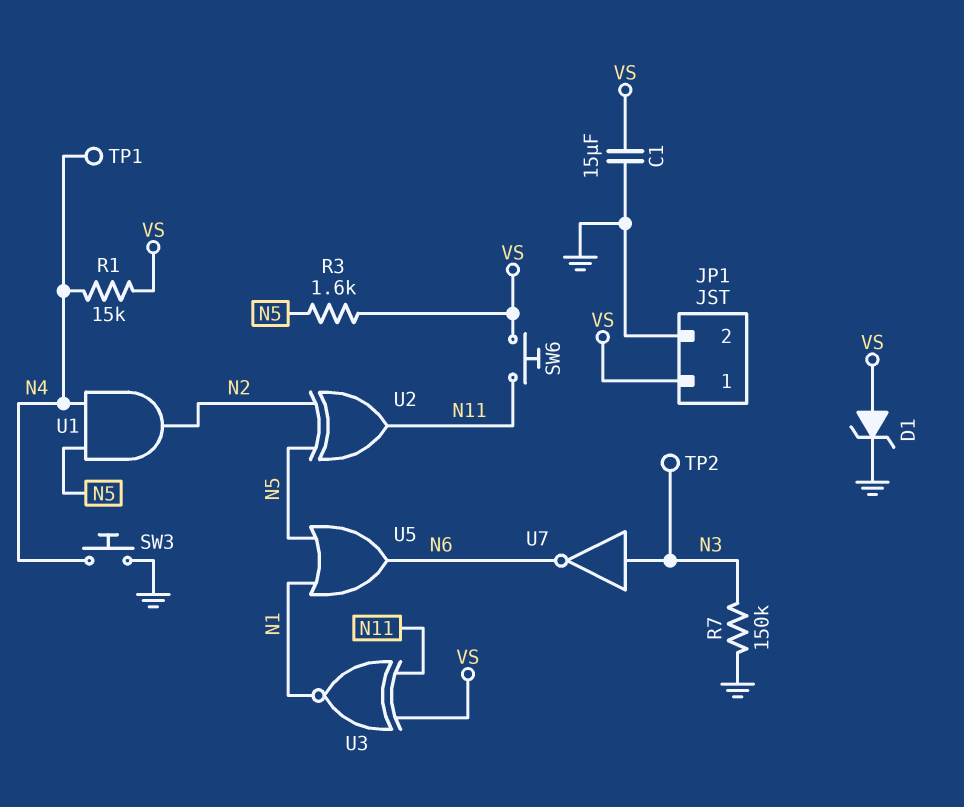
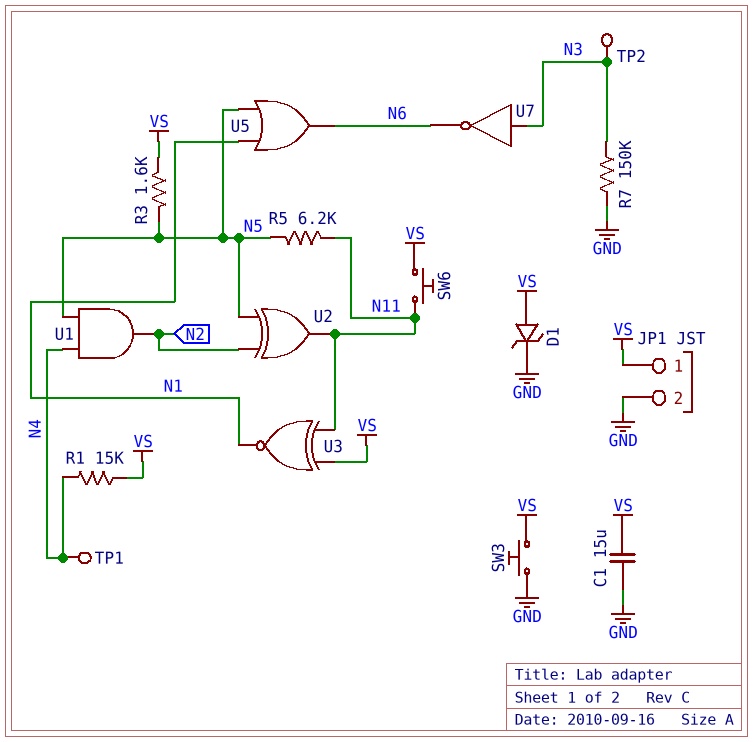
R5: none -> 6.2k (N5, N11)
SW3: button (GND, N4) -> button (GND, VS)

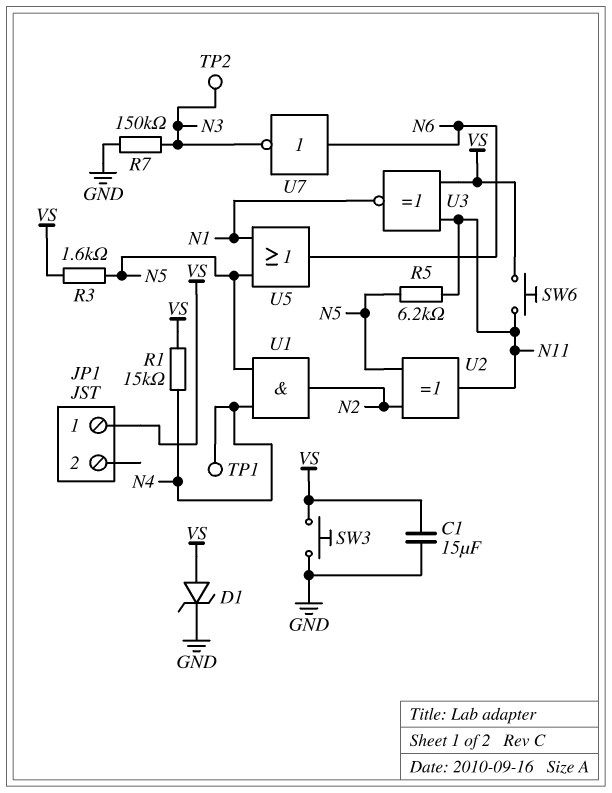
JP1 pin 2: GND -> none
U7: NOT (in N3, out N6) -> NOT (in N6, out N3)

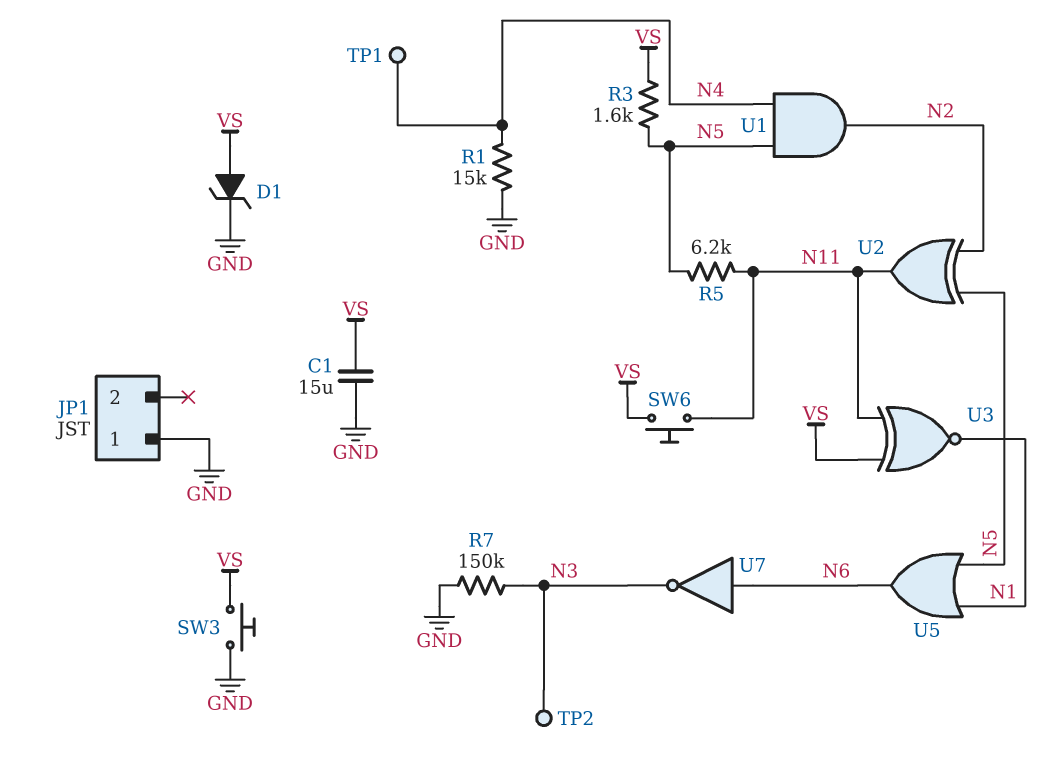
JP1 pin 1: VS -> GND
R1: 15k (N4, VS) -> 15k (GND, N4)

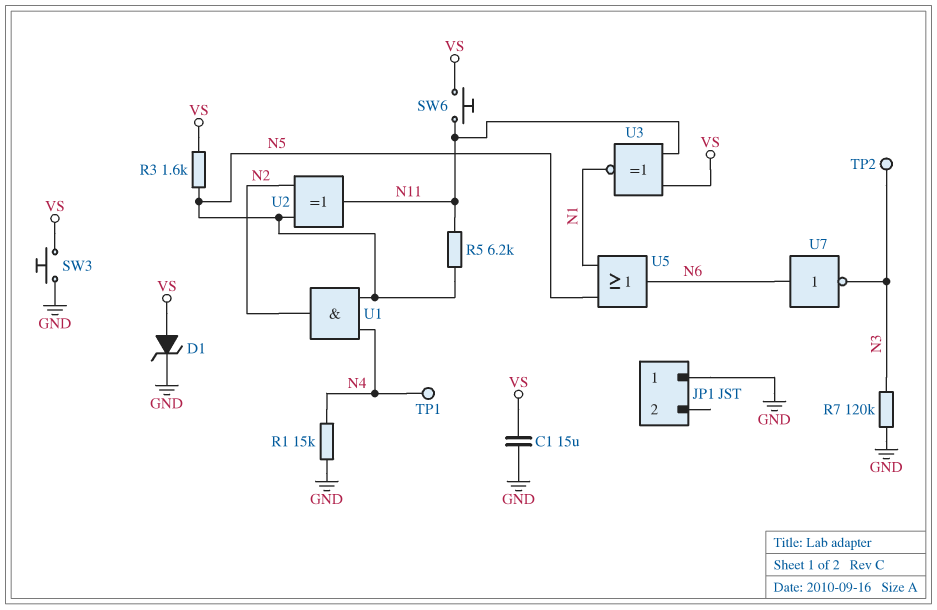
R7: 150k (GND, N3) -> 120k (GND, N3)

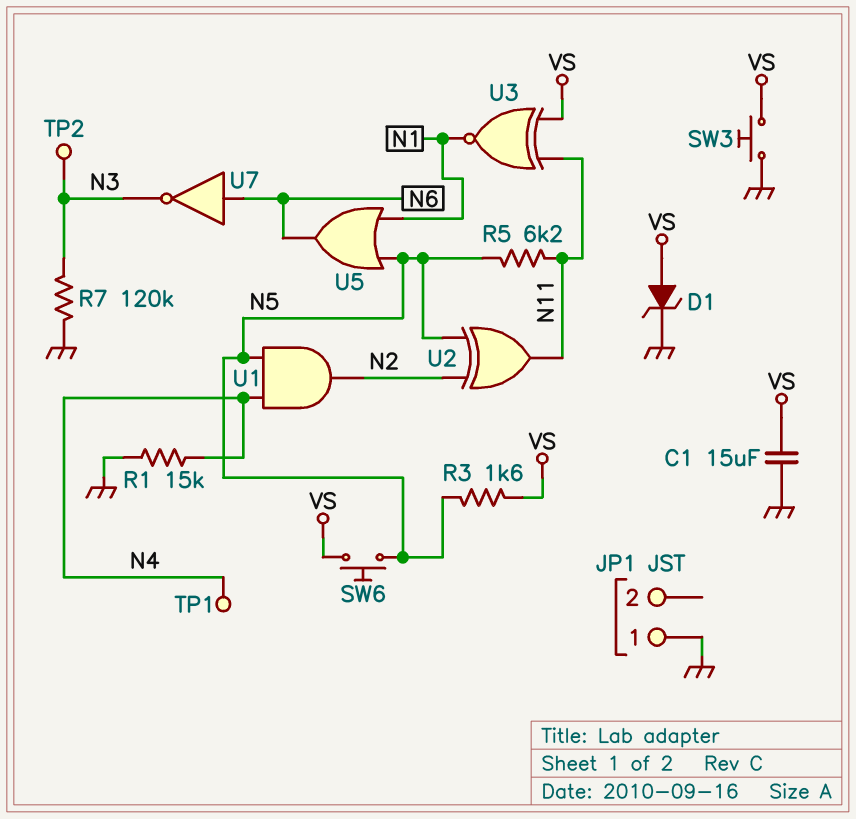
SW6: button (N11, VS) -> button (N5, VS)

